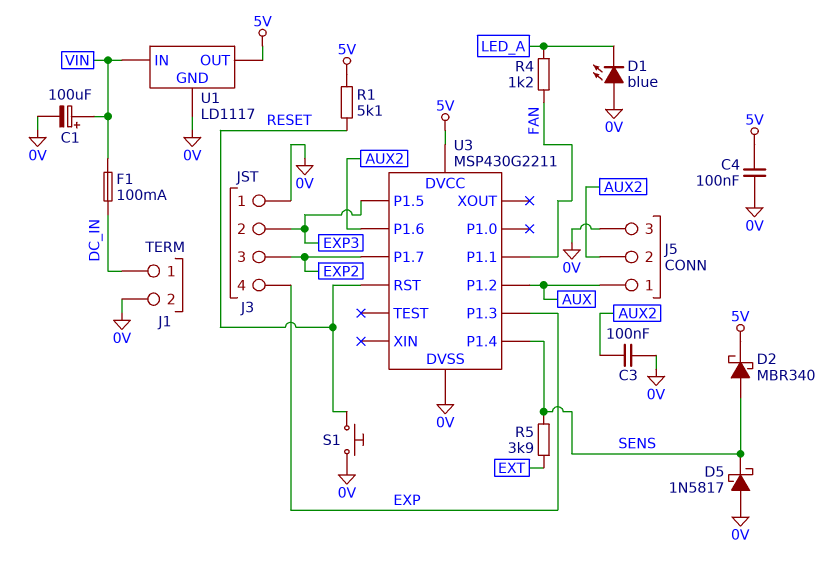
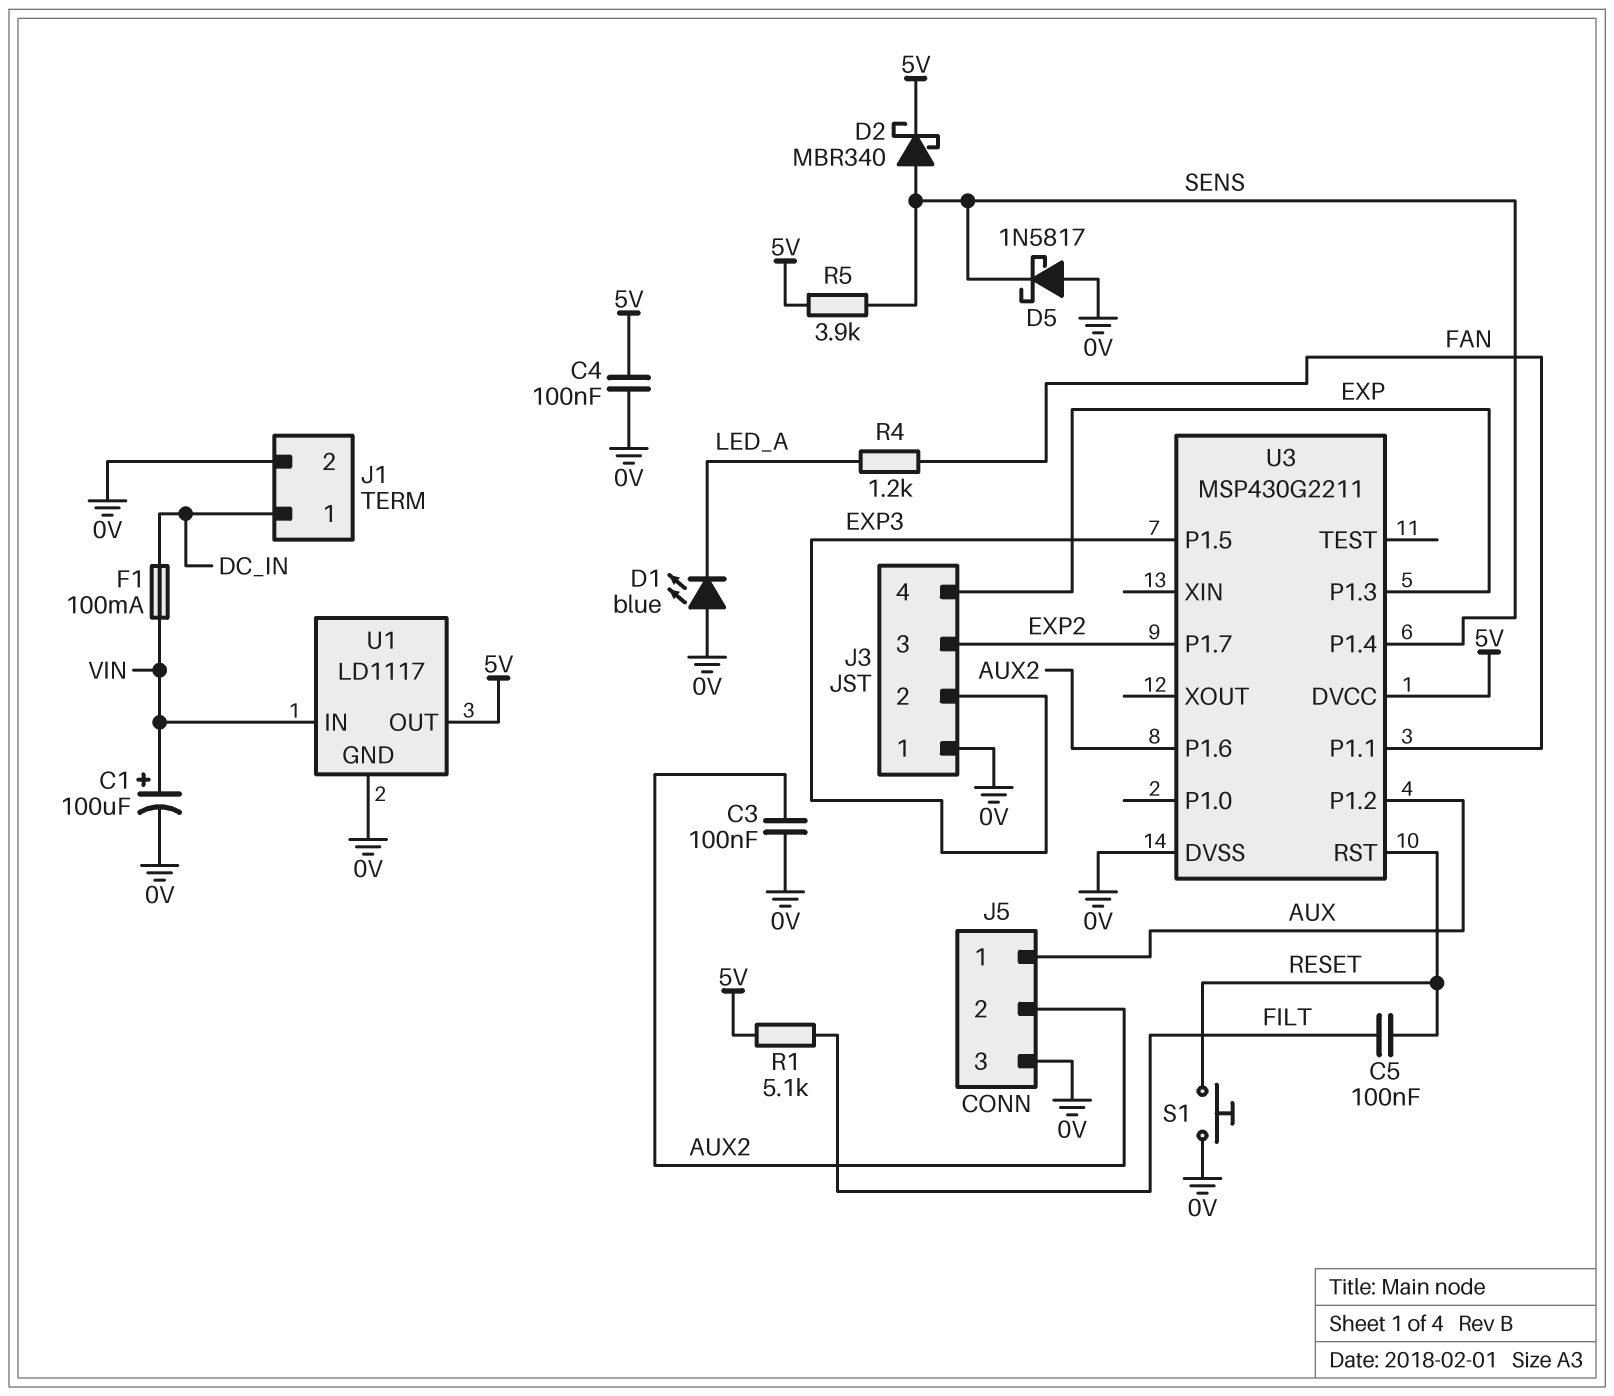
C5: none -> 100nF (FILT, RESET)
R1: 5.1k (5V, RESET) -> 5.1k (5V, FILT)
R5: 3.9k (EXT, SENS) -> 3.9k (5V, SENS)

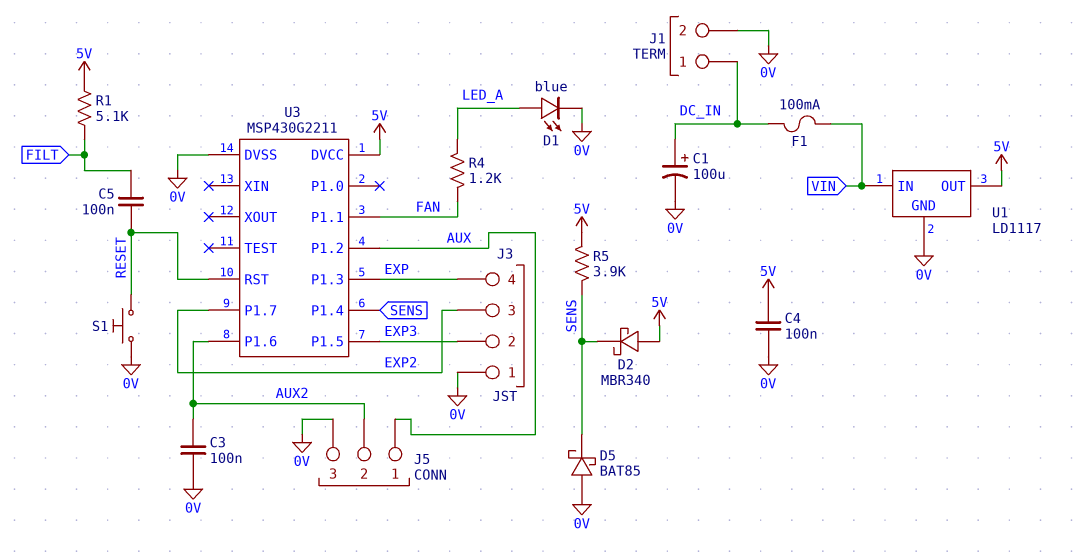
C1: 100uF (plus VIN, minus 0V) -> 100uF (plus DC_IN, minus 0V)
D1: LED blue (A 0V, K LED_A) -> LED blue (A LED_A, K 0V)
D2: schottky MBR340 (A SENS, K 5V) -> schottky MBR340 (A 5V, K SENS)
D5: schottky 1N5817 (A 0V, K SENS) -> schottky BAT85 (A 0V, K SENS)

